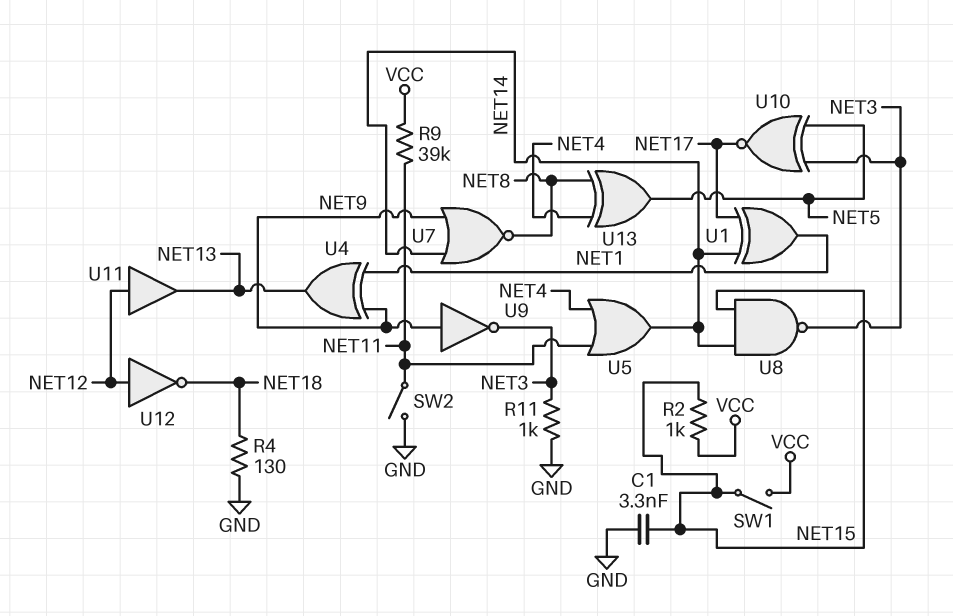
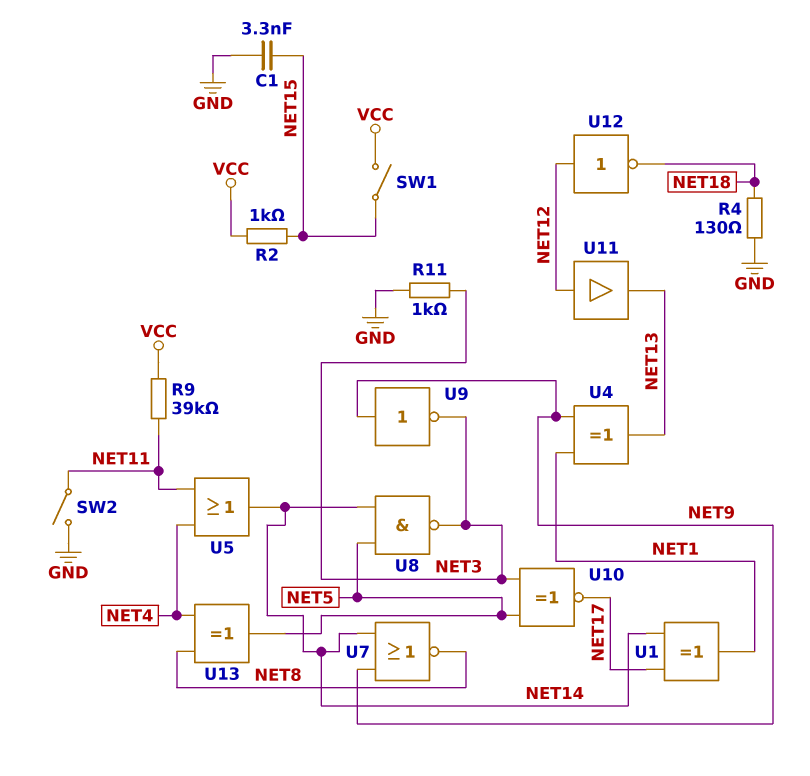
U8: NAND (in NET14, in NET15, out NET3) -> NAND (in NET5, in NET14, out NET3)

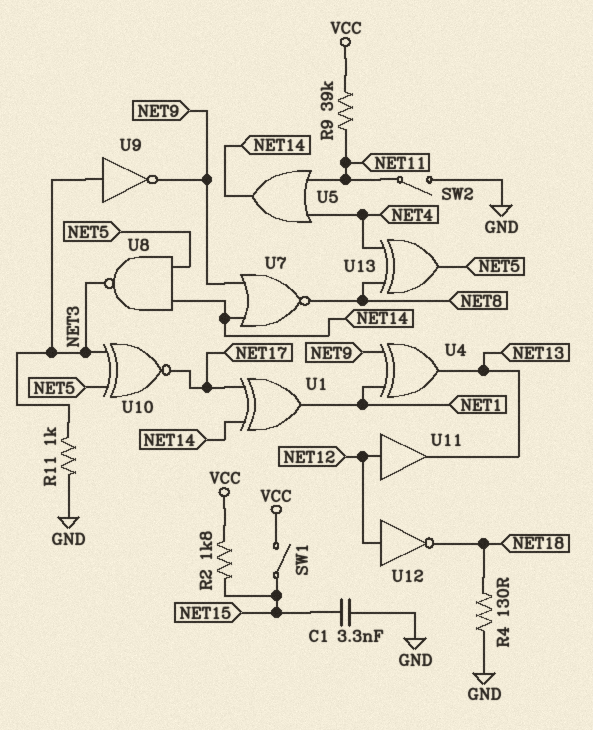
R2: 1k (NET15, VCC) -> 1.8k (NET15, VCC)
U9: NOT (in NET9, out NET3) -> NOT (in NET3, out NET9)

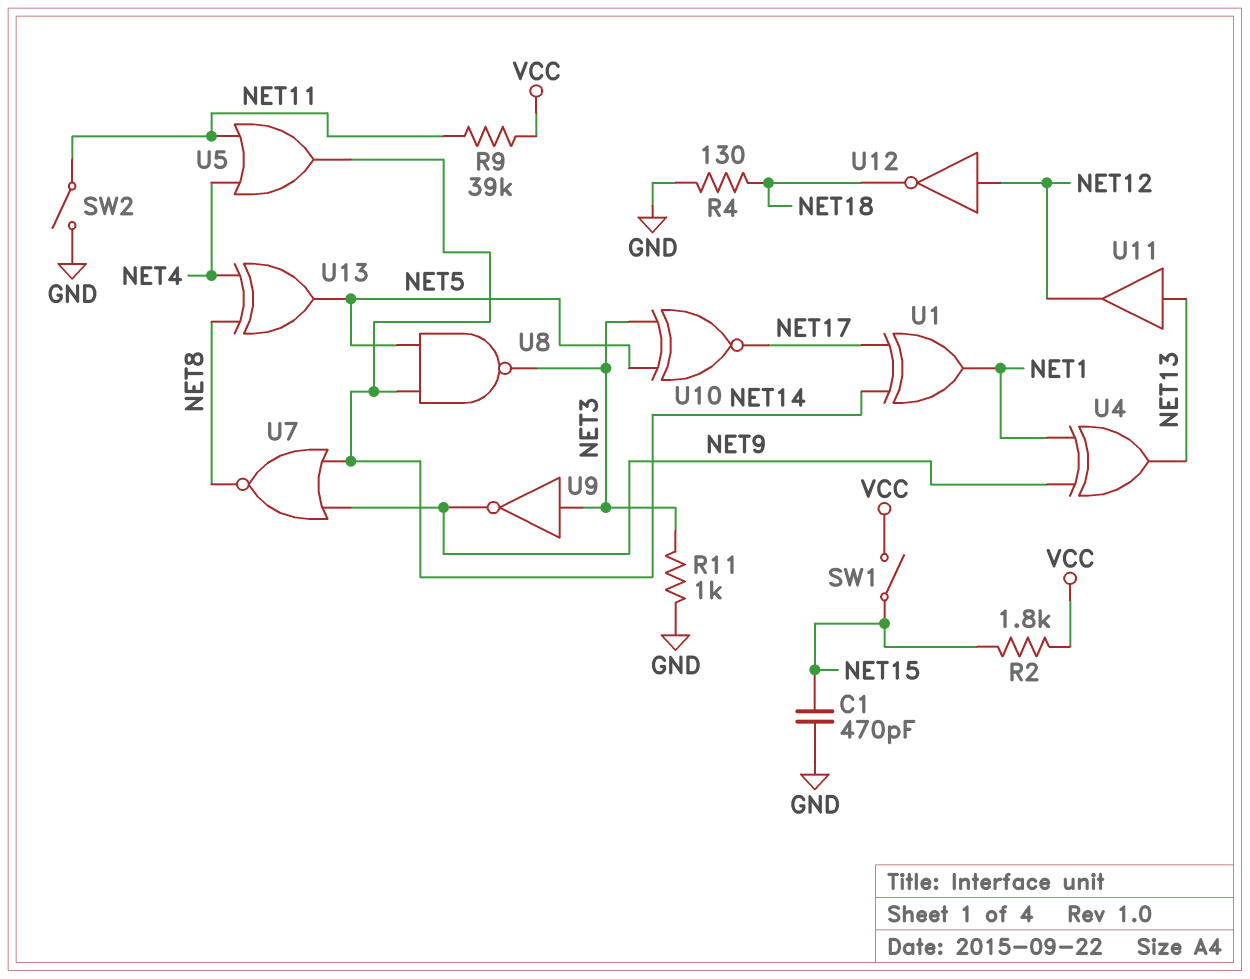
C1: 3.3nF (GND, NET15) -> 470pF (GND, NET15)
U11: buffer (in NET12, out NET13) -> buffer (in NET13, out NET12)

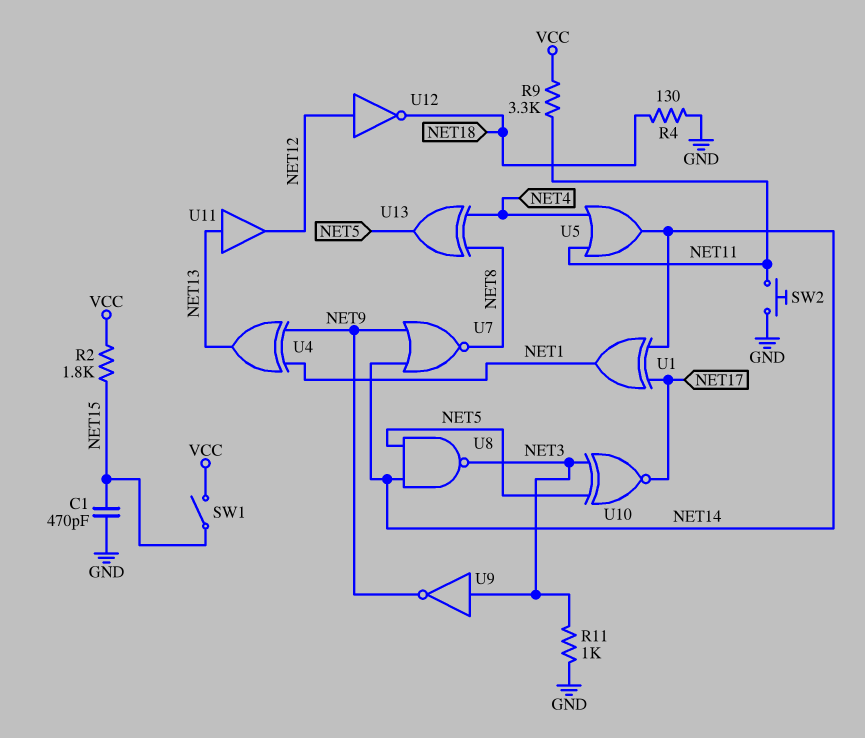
R9: 39k (NET11, VCC) -> 3.3k (NET11, VCC)
SW2: switch (GND, NET11) -> button (GND, NET11)

